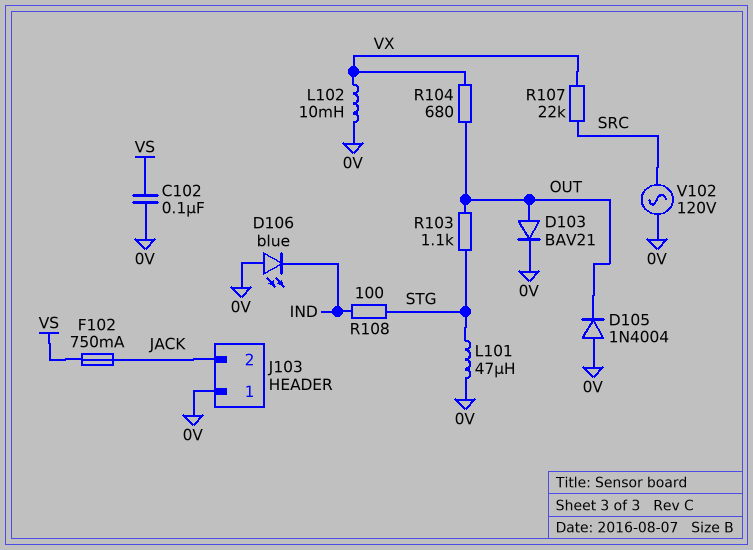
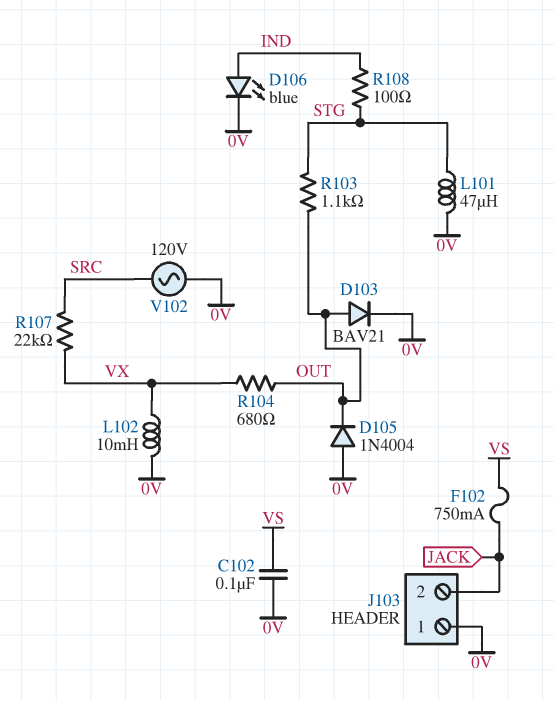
D106: LED blue (A 0V, K IND) -> LED blue (A IND, K 0V)

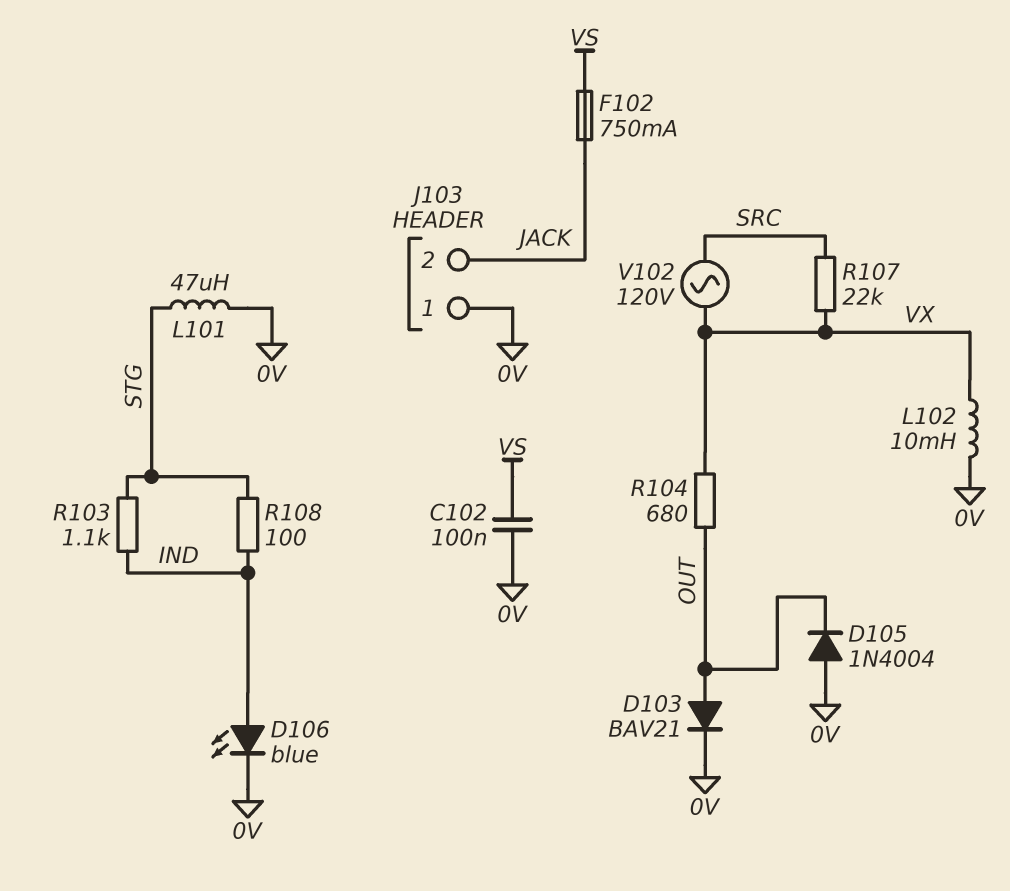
R103: 1.1k (OUT, STG) -> 1.1k (IND, STG)
V102: AC 120V (0V, SRC) -> AC 120V (SRC, VX)

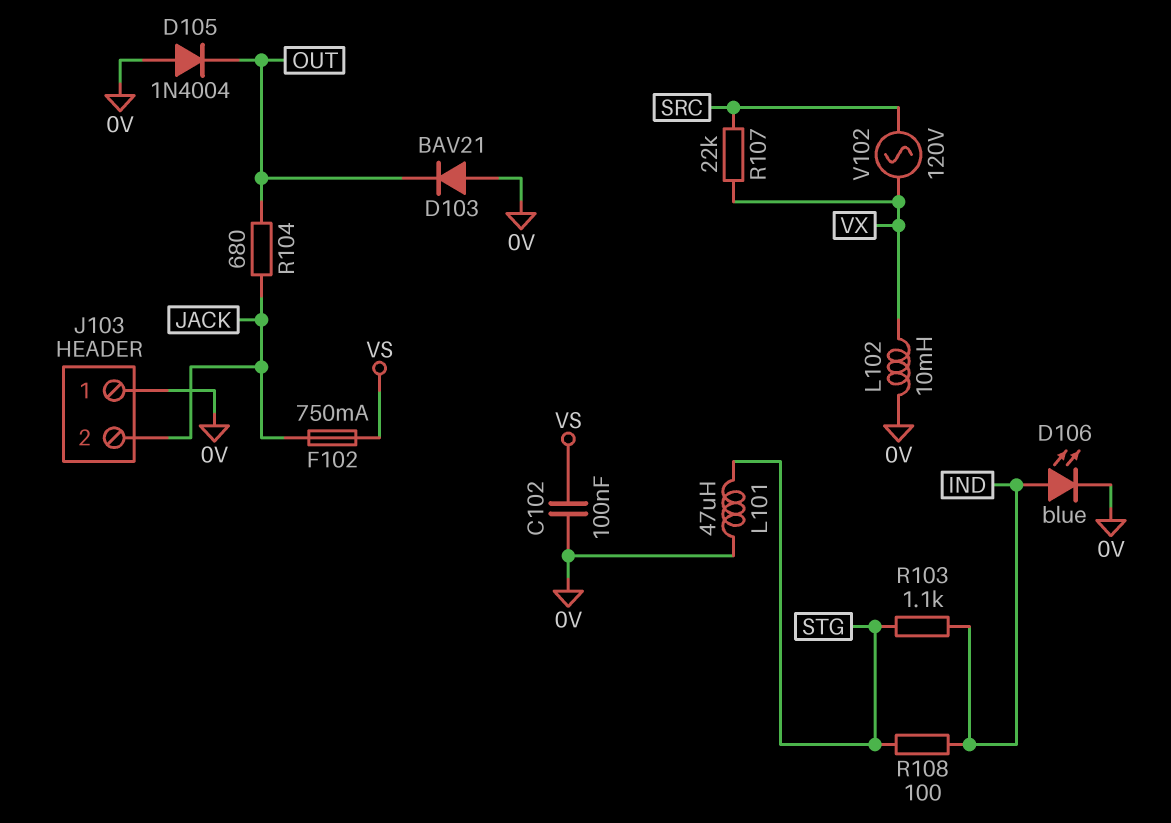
D103: diode BAV21 (A OUT, K 0V) -> diode BAV21 (A 0V, K OUT)
R104: 680 (OUT, VX) -> 680 (JACK, OUT)

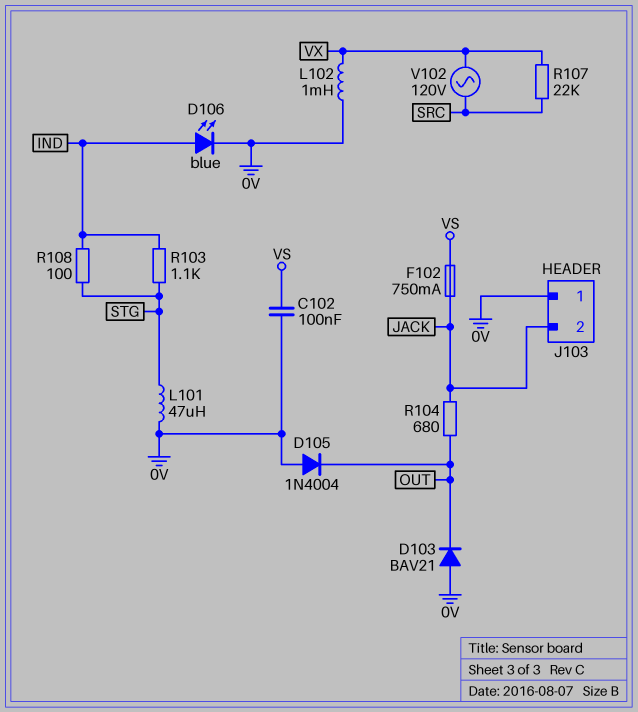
L102: 10mH (0V, VX) -> 1mH (0V, VX)

